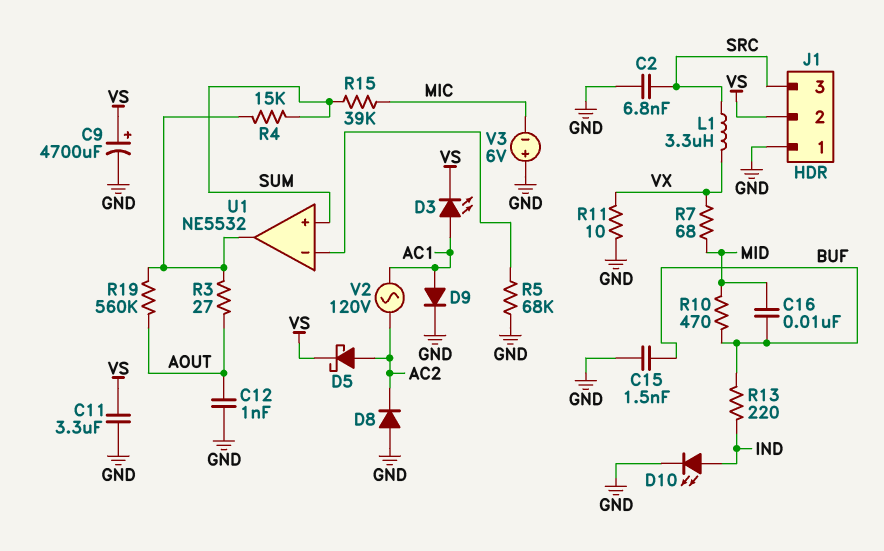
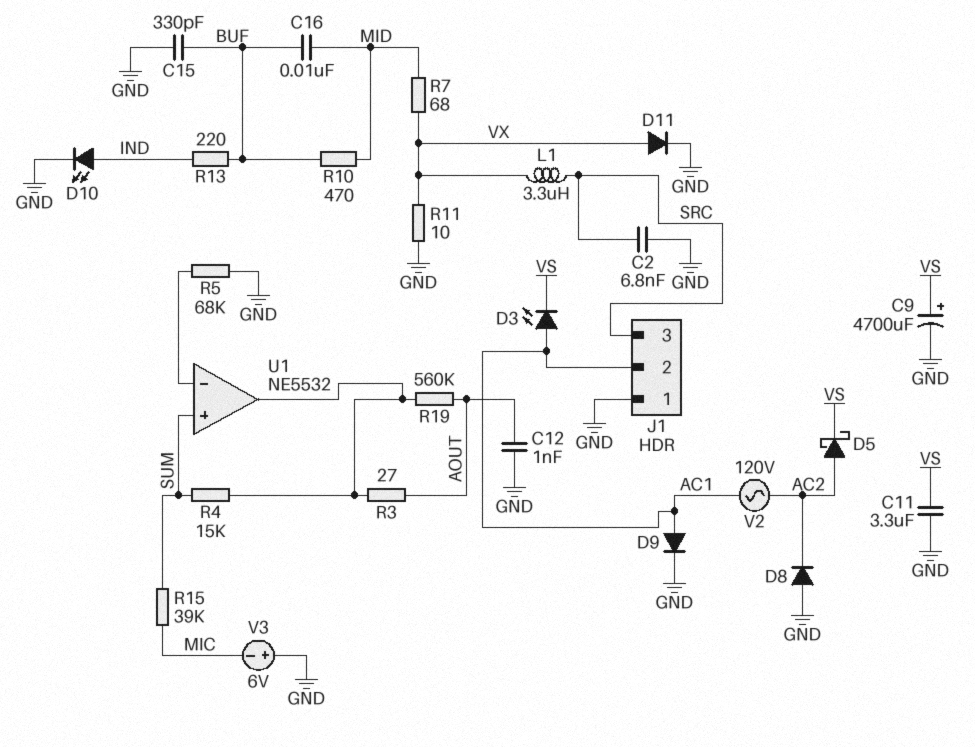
C15: 1.5nF (BUF, GND) -> 330pF (BUF, GND)
D11: none -> diode (A VX, K GND)
J1 pin 2: VS -> AC1

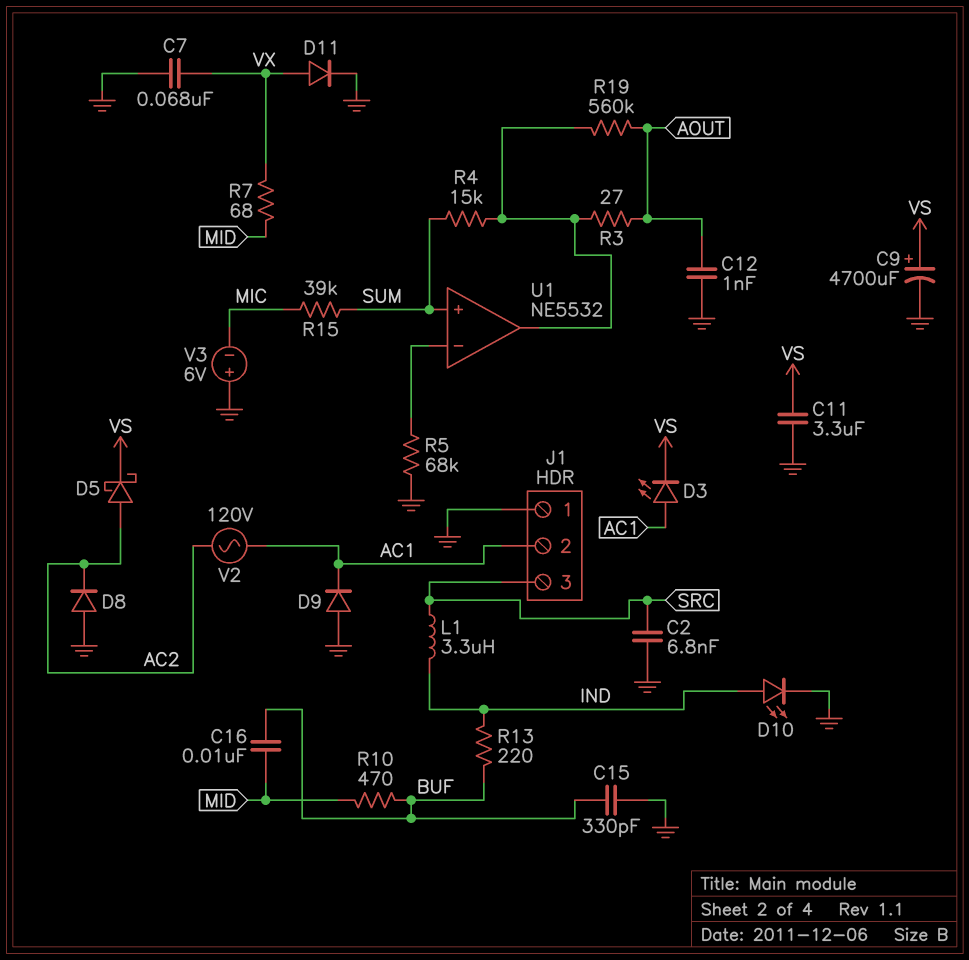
C7: none -> 68nF (GND, VX)
D9: diode (A AC1, K GND) -> diode (A GND, K AC1)
L1: 3.3uH (SRC, VX) -> 3.3uH (IND, SRC)
R11: 10 (GND, VX) -> none

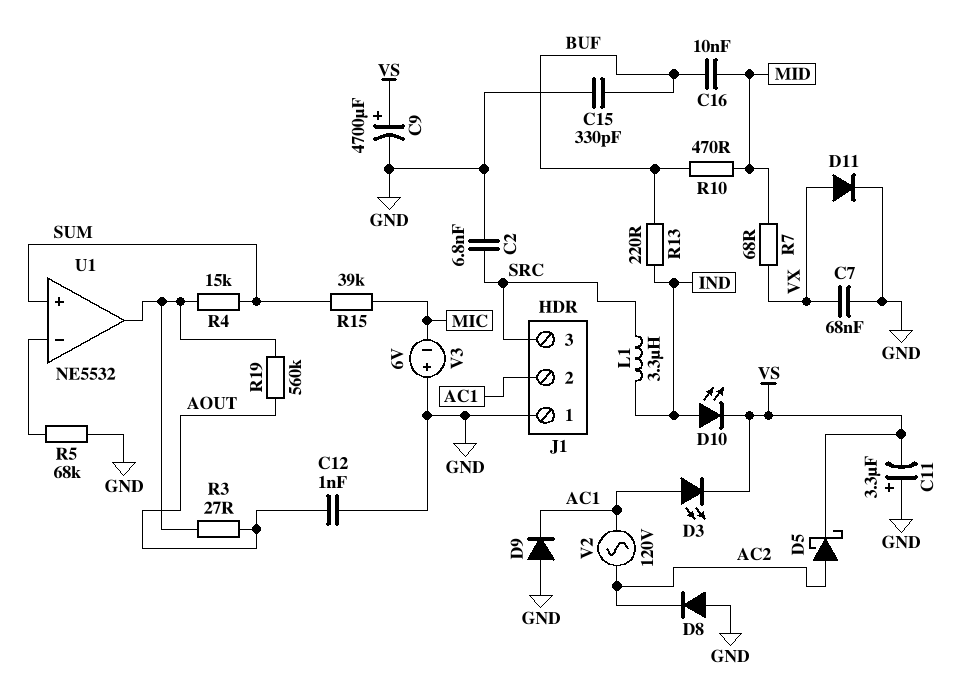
C11: 3.3uF (GND, VS) -> 3.3uF (plus GND, minus VS)
D10: LED (A IND, K GND) -> LED (A IND, K VS)

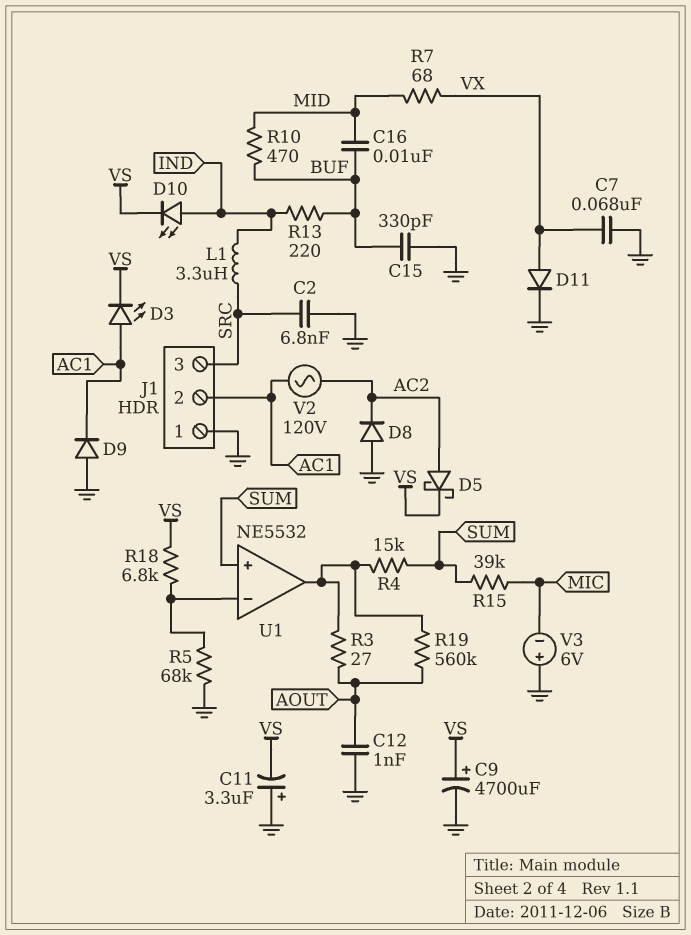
R18: none -> 6.8k (U1/in-, VS)

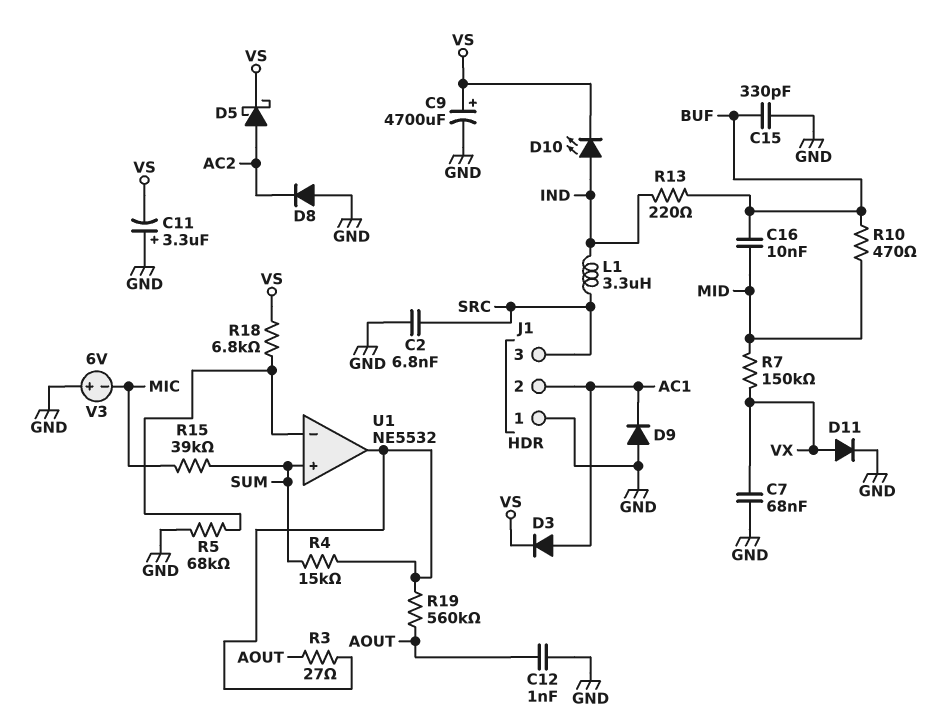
D3: LED (A AC1, K VS) -> diode (A AC1, K VS)
R7: 68 (MID, VX) -> 150k (MID, VX)
V2: AC 120V (AC1, AC2) -> none

